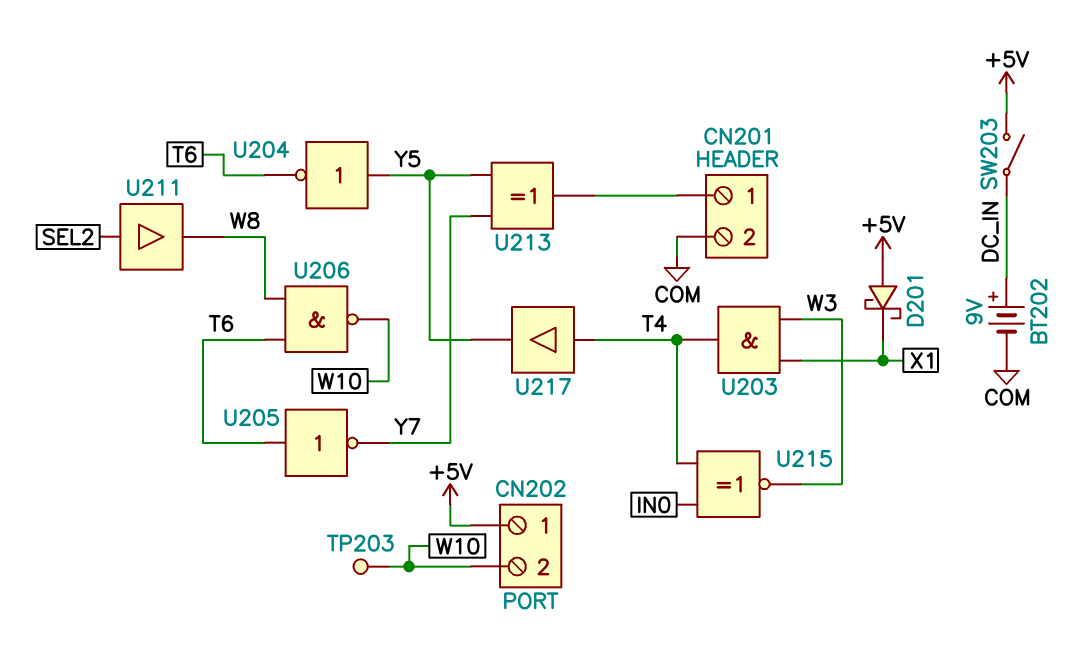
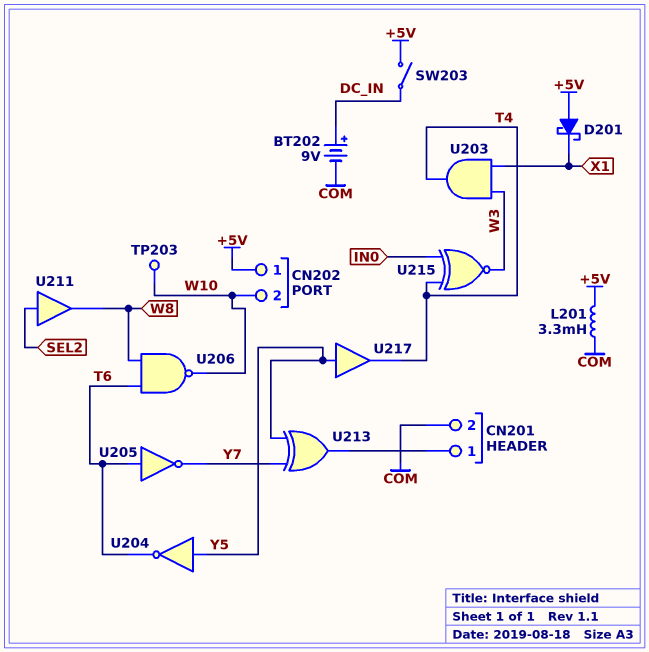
L201: none -> 3.3mH (+5V, COM)
U217: buffer (in T4, out Y5) -> buffer (in Y5, out T4)

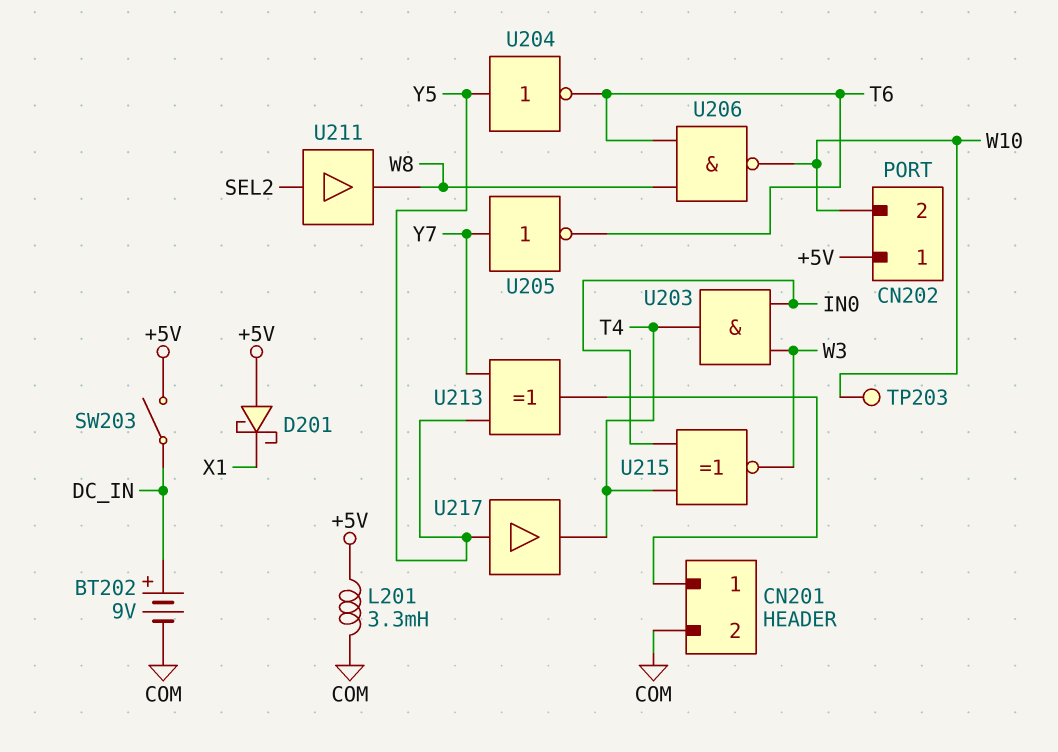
U203: AND (in W3, in X1, out T4) -> AND (in IN0, in W3, out T4)
U205: NOT (in T6, out Y7) -> NOT (in Y7, out T6)

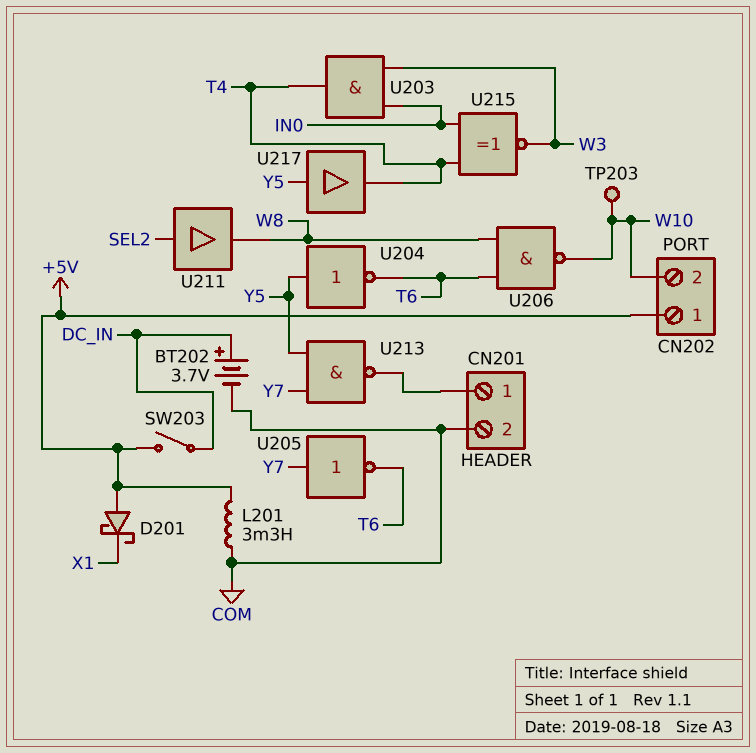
BT202: 9V (plus DC_IN, minus COM) -> 3.7V (plus DC_IN, minus COM)
U213: XOR (in Y5, in Y7, out CN201/1) -> NAND (in Y5, in Y7, out CN201/1)

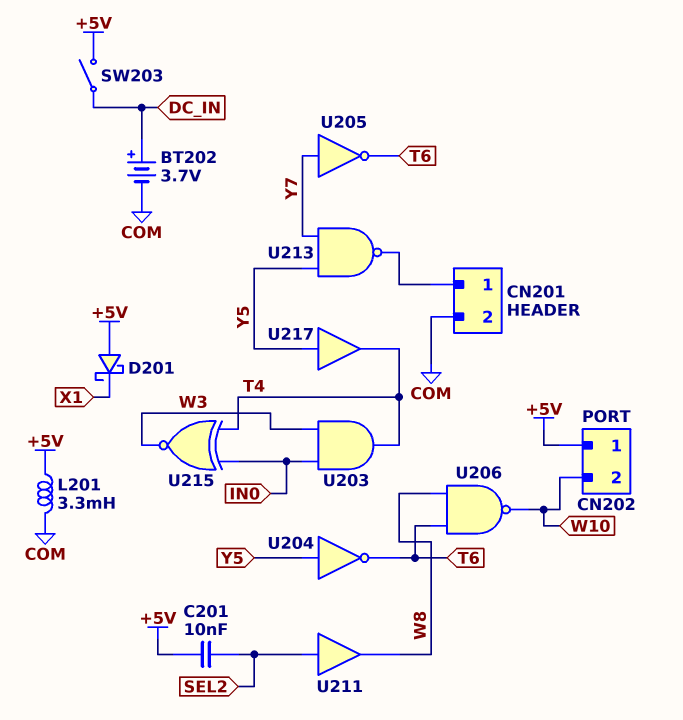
C201: none -> 10nF (+5V, SEL2)
TP203: test point (W10) -> none

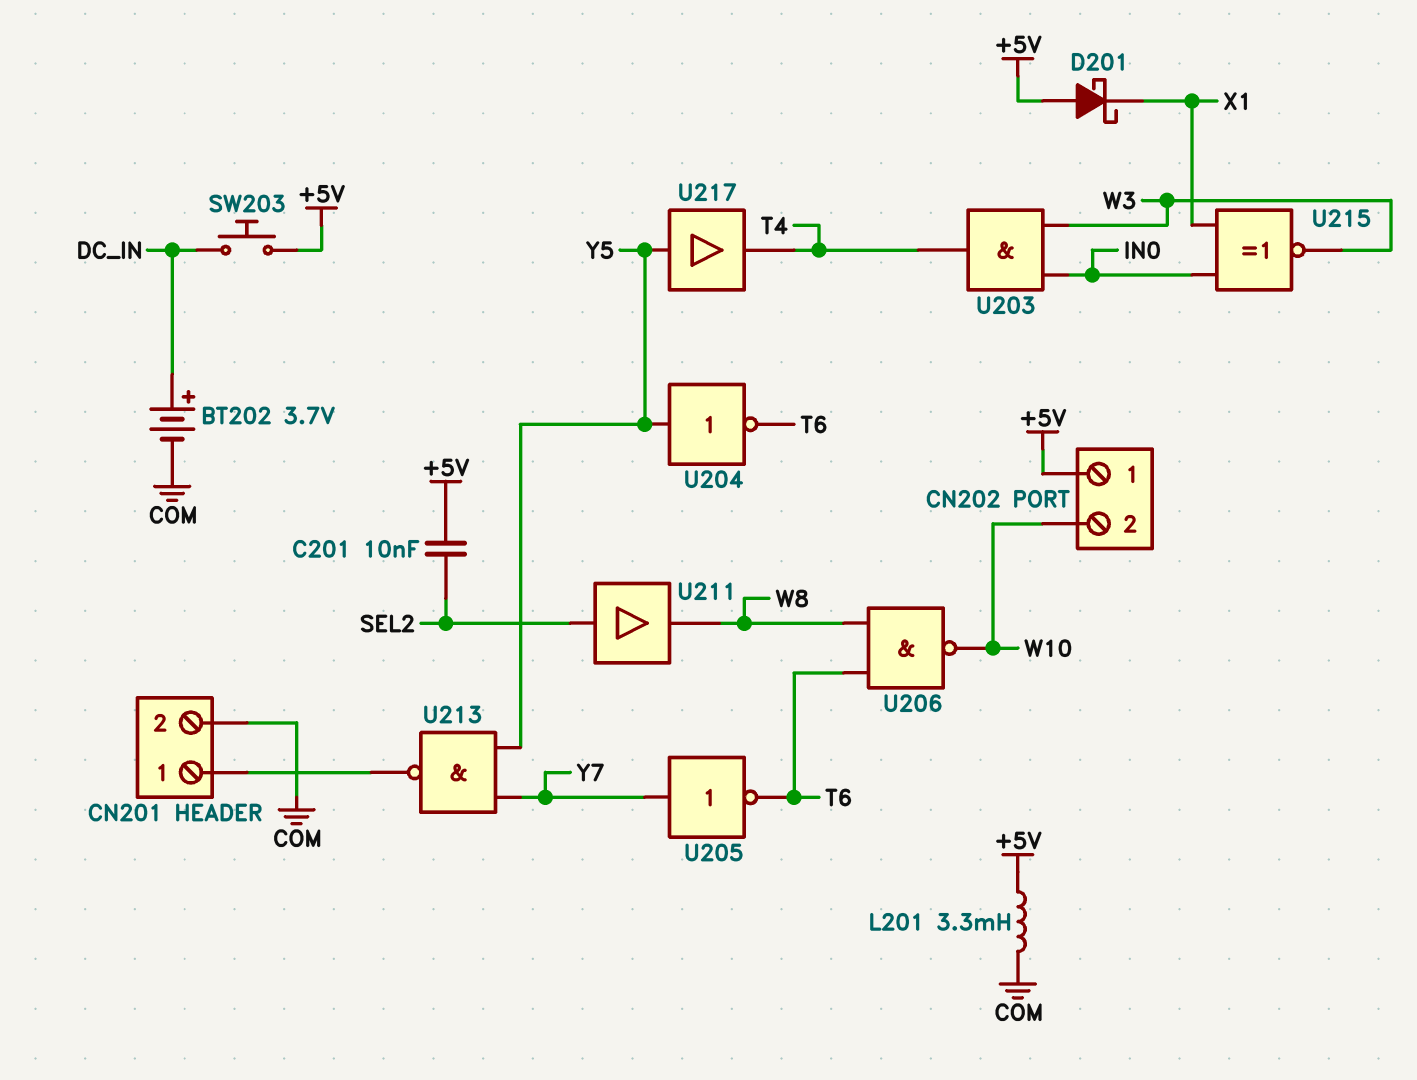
SW203: switch (+5V, DC_IN) -> button (+5V, DC_IN)
U215: XNOR (in IN0, in T4, out W3) -> XNOR (in IN0, in X1, out W3)

